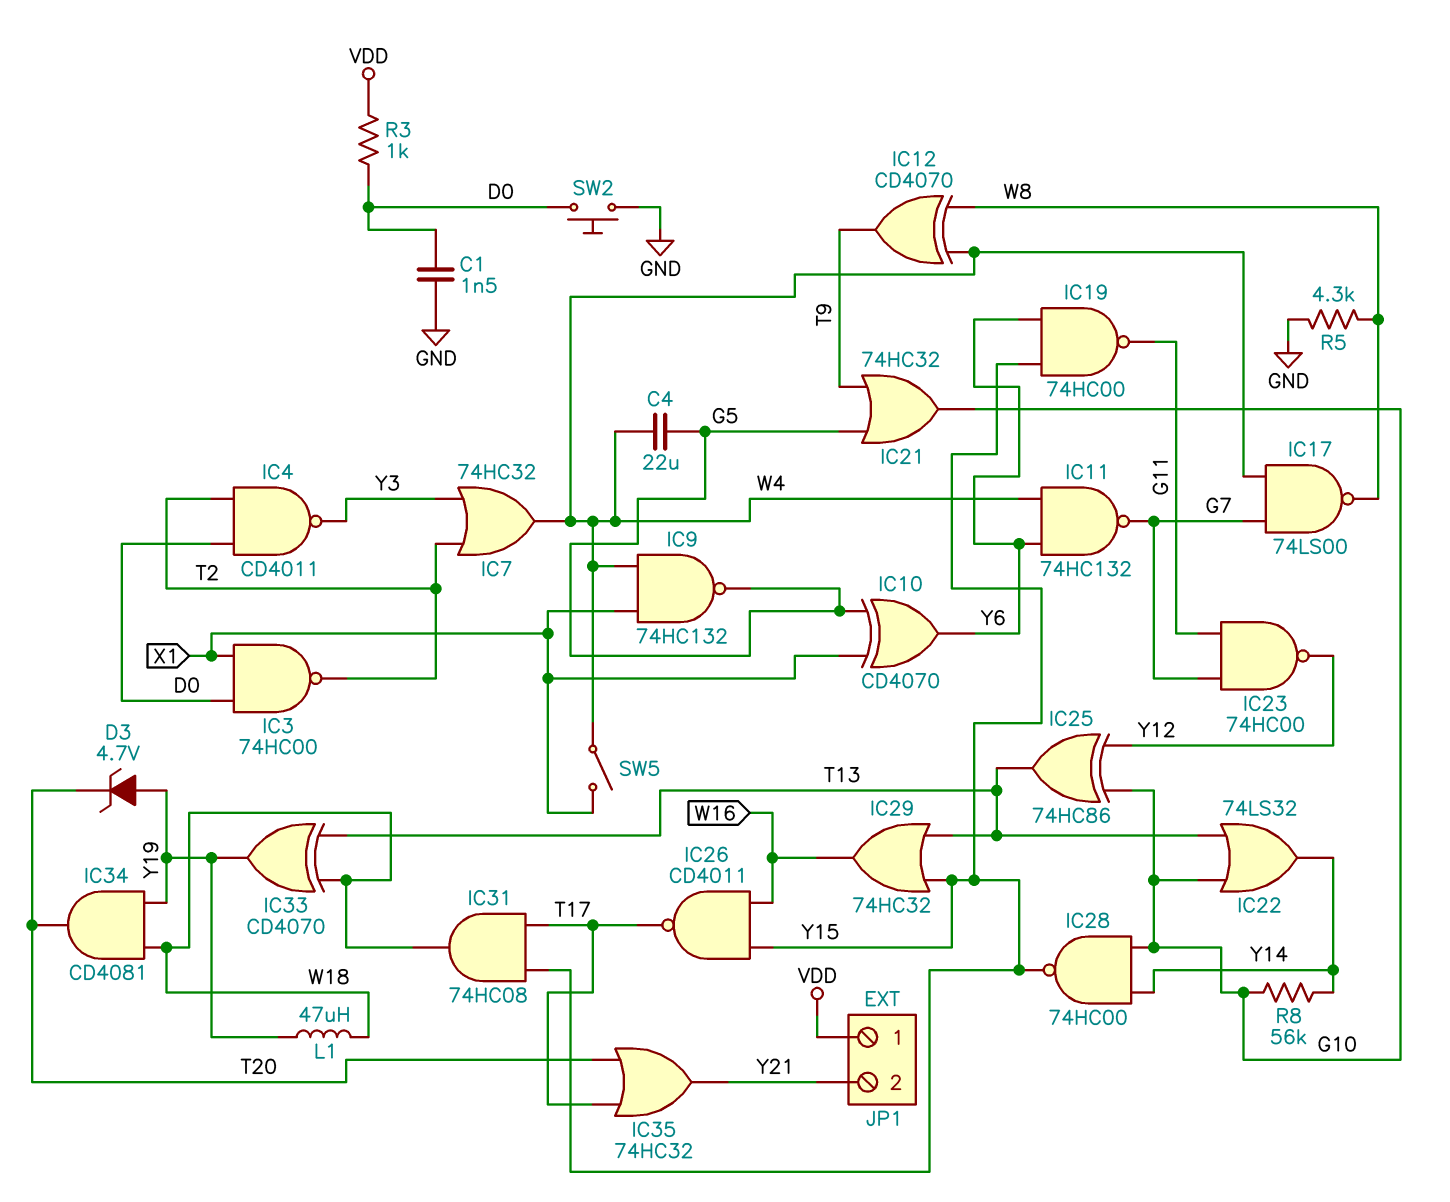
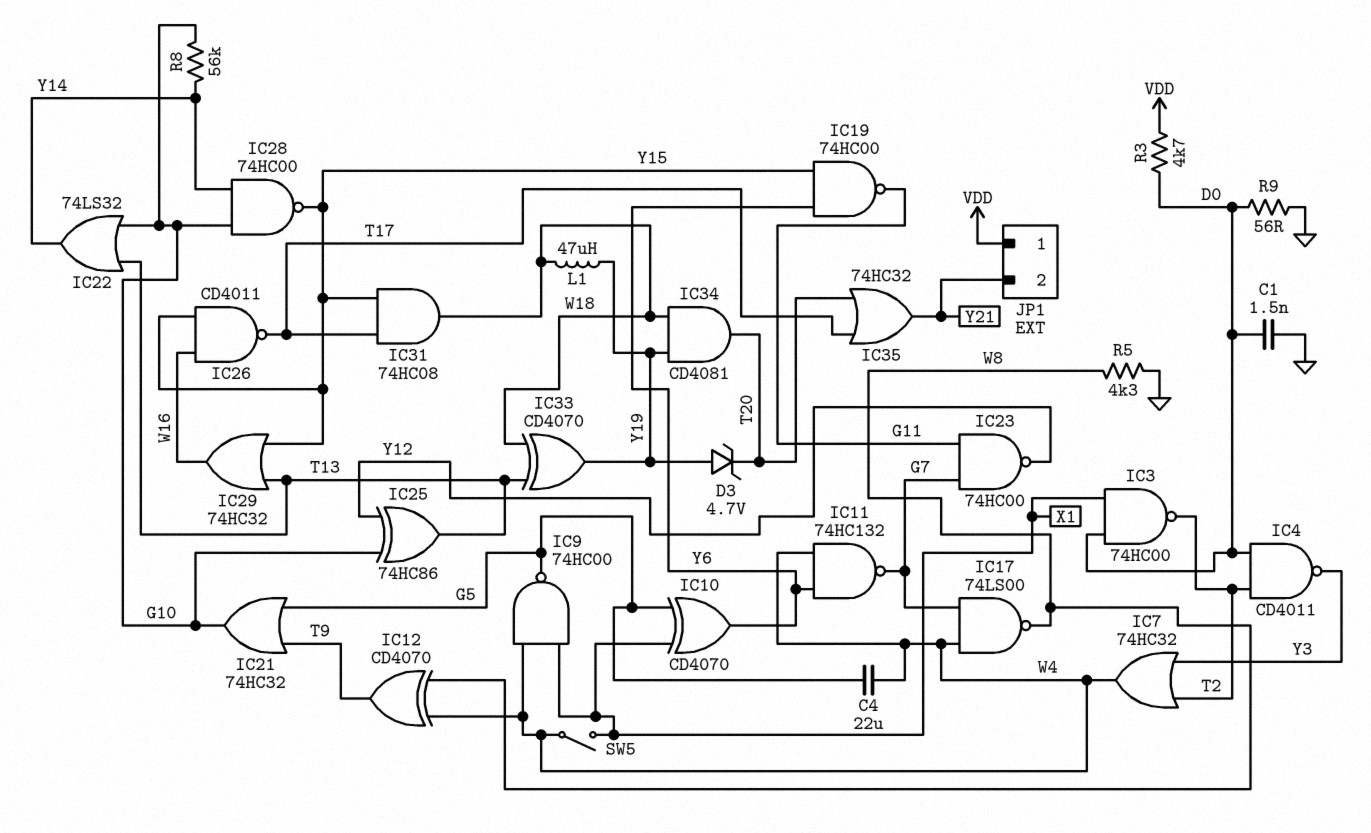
IC9: NAND 74HC132 (in W4, in X1, out G5) -> NAND 74HC00 (in W4, in X1, out G5)
R3: 1k (D0, VDD) -> 4.7k (D0, VDD)
R9: none -> 56 (D0, GND)
SW2: button (D0, GND) -> none

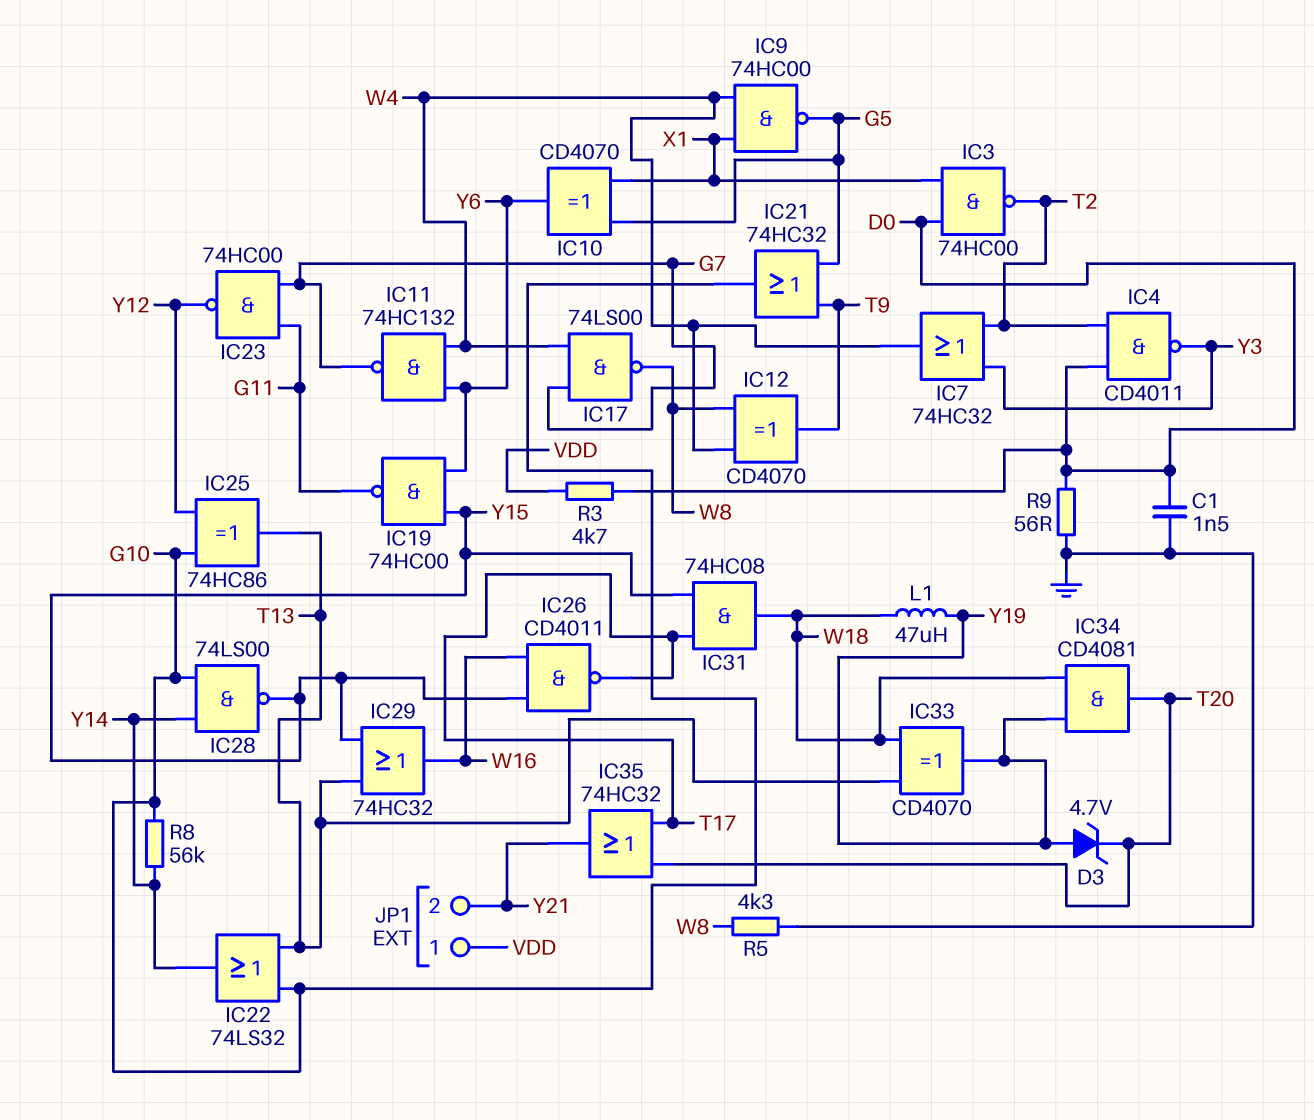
C4: 22uF (G5, W4) -> none
IC28: NAND 74HC00 (in G10, in Y14, out Y15) -> NAND 74LS00 (in G10, in Y14, out Y15)
SW5: switch (W4, X1) -> none

